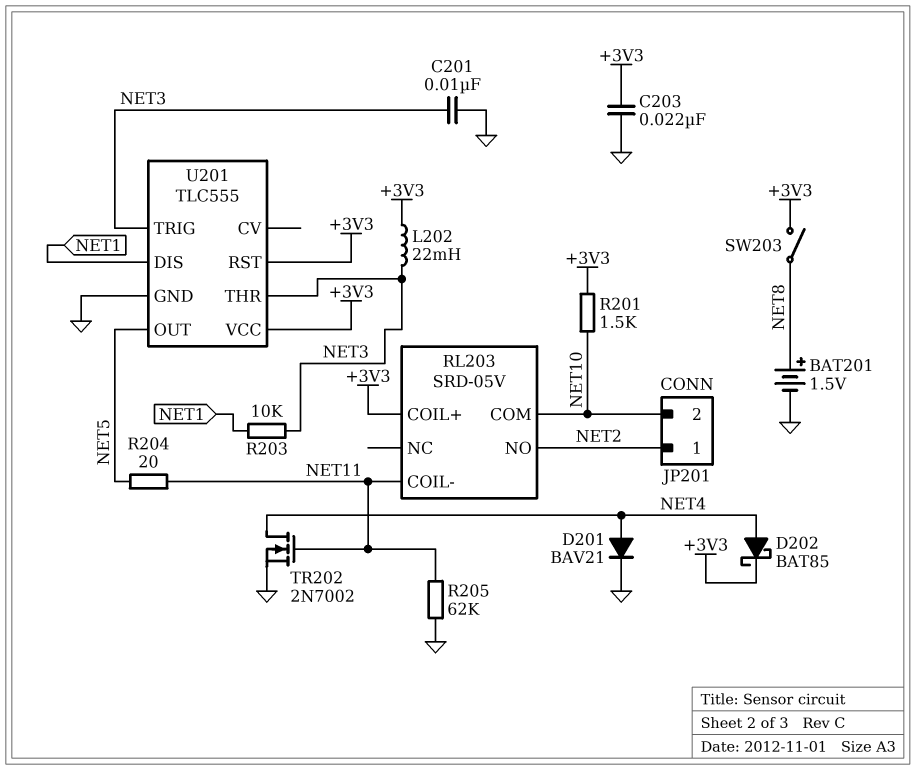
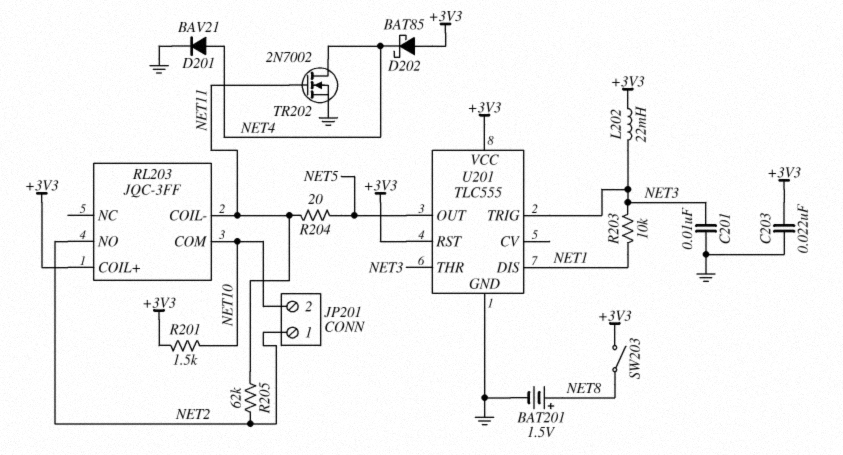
D202: schottky BAT85 (A NET4, K +3V3) -> schottky BAT85 (A +3V3, K NET4)
R205: 62k (GND, NET11) -> 62k (NET2, NET11)
RL203: SRD-05V -> JQC-3FF

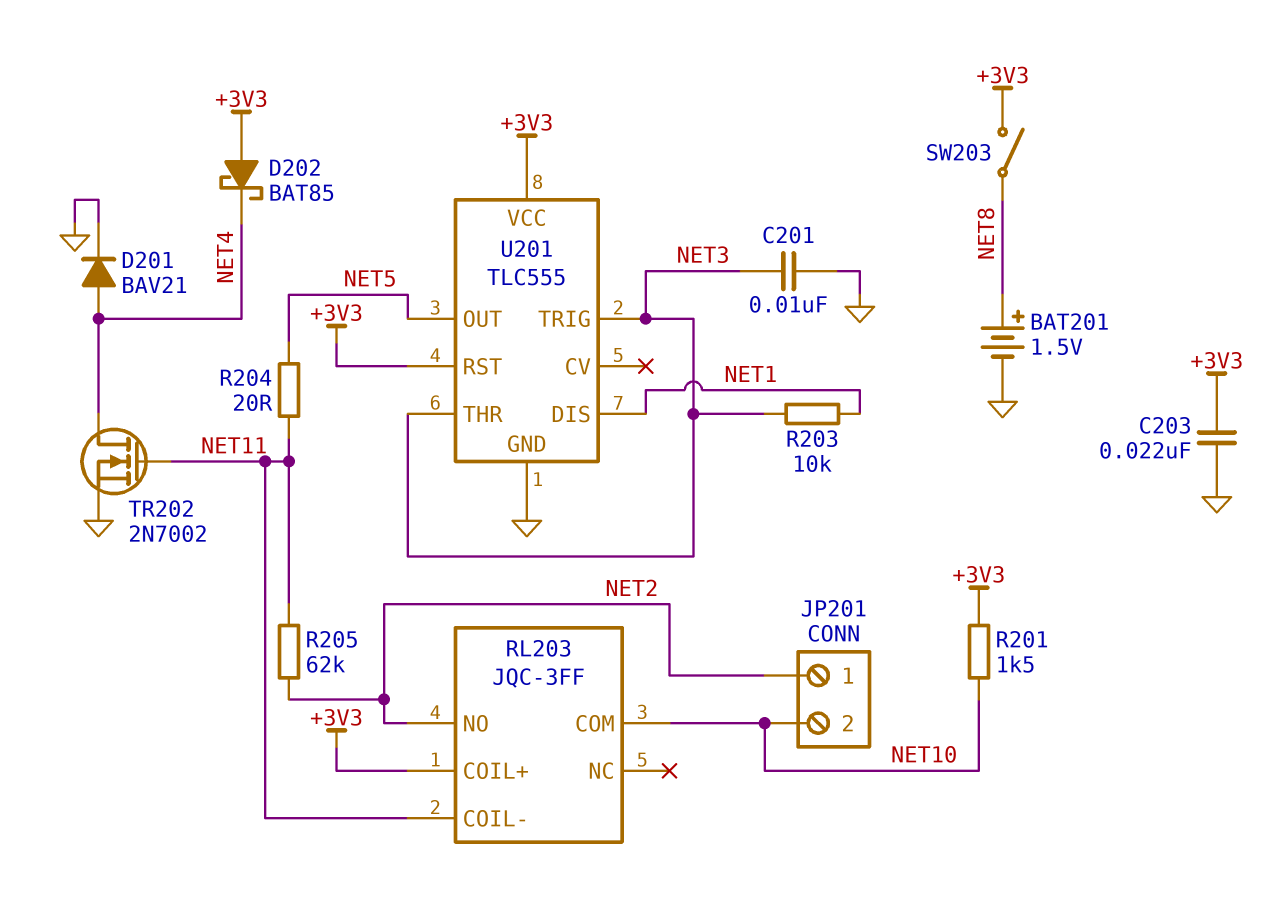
L202: 22mH (+3V3, NET3) -> none

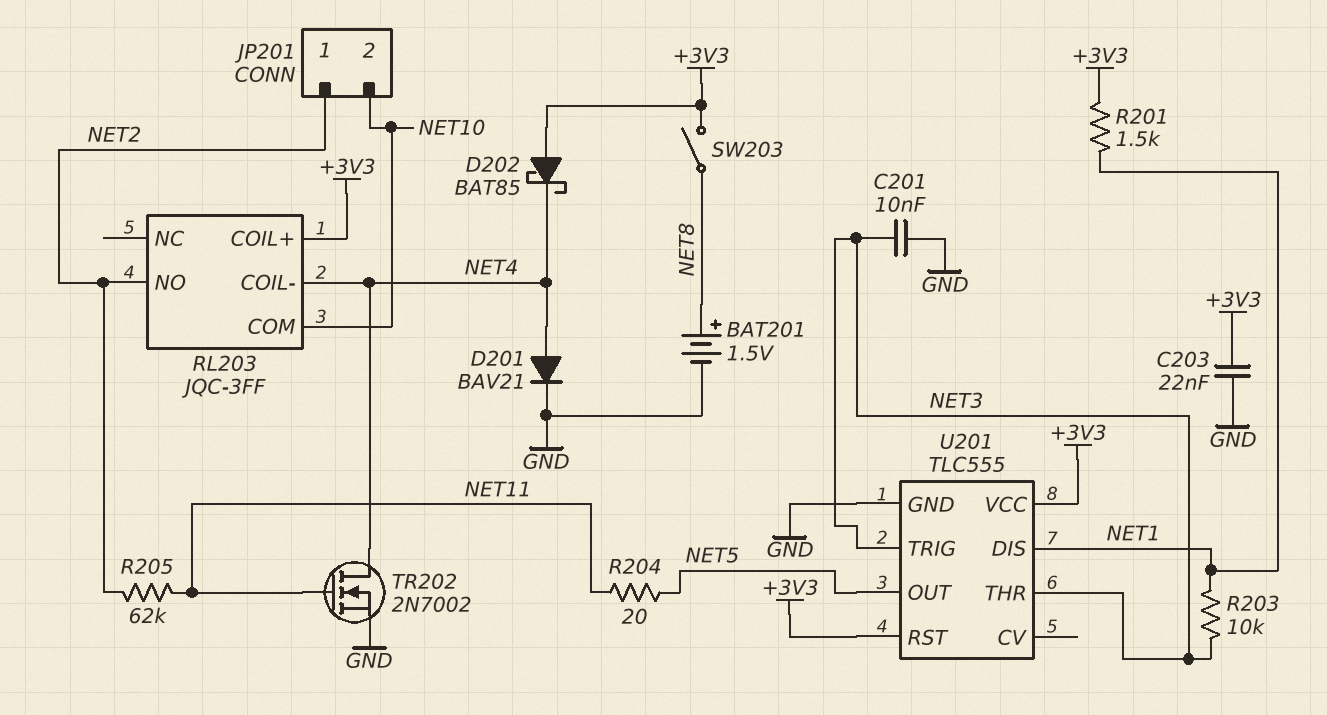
R201: 1.5k (+3V3, NET10) -> 1.5k (+3V3, NET1)
RL203 pin COIL-: NET11 -> NET4

